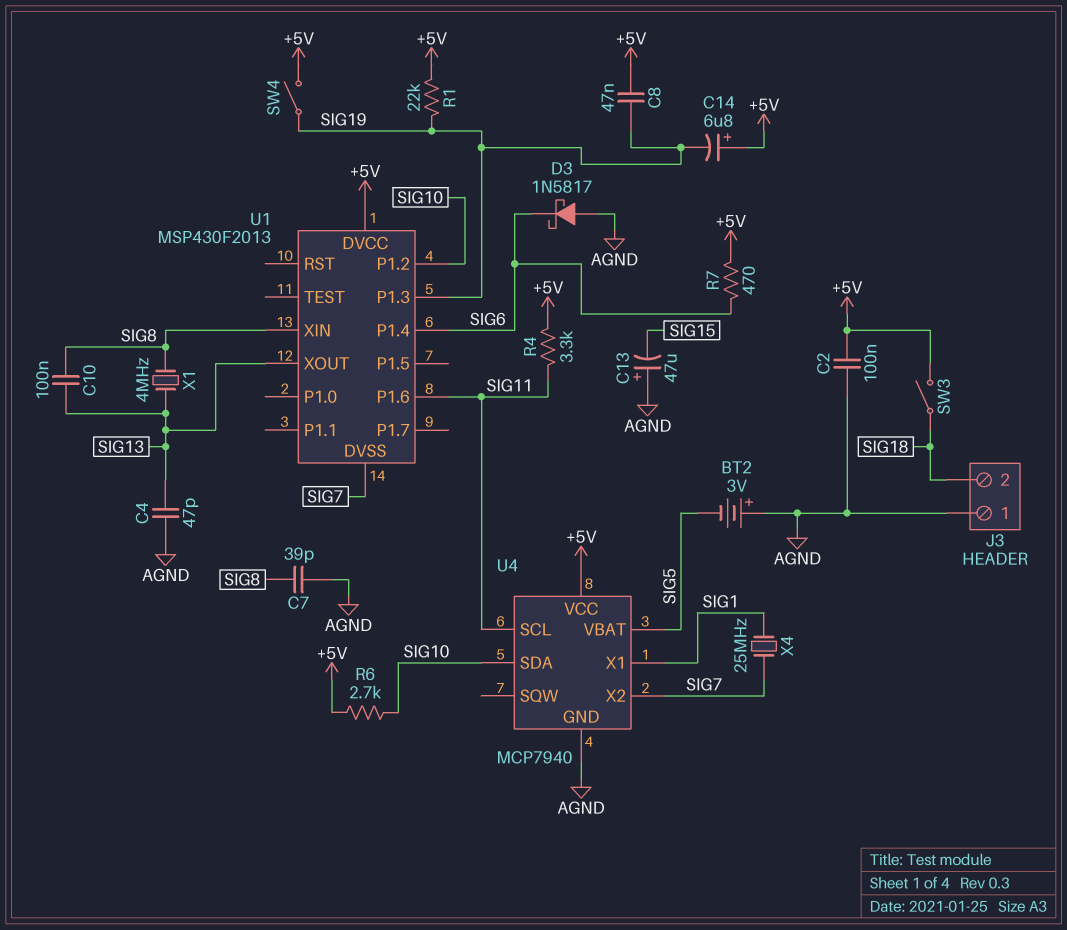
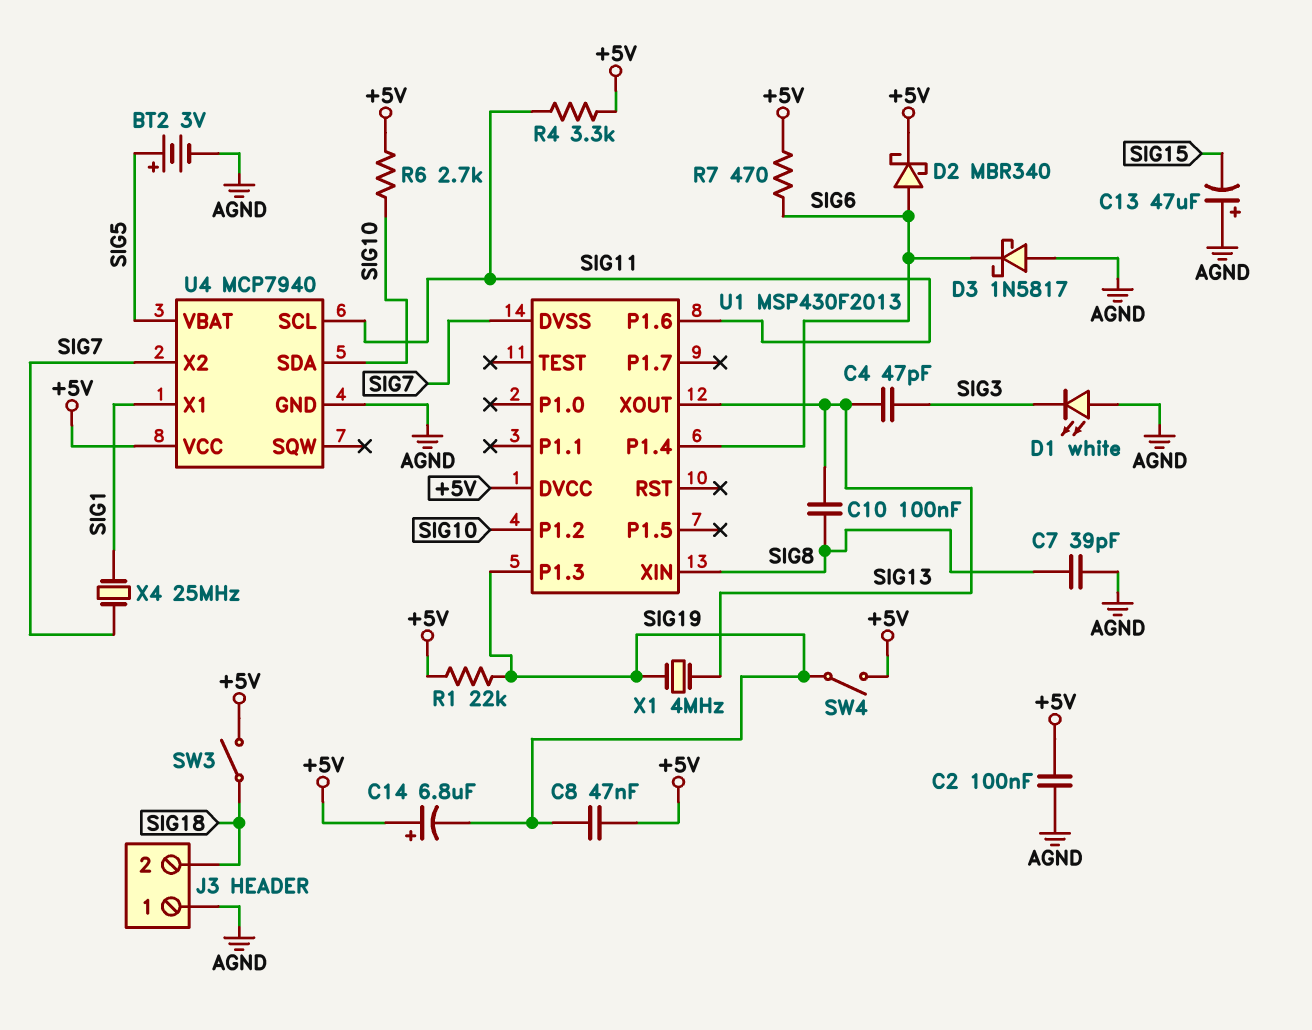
BT2: 3V (plus AGND, minus SIG5) -> 3V (plus SIG5, minus AGND)
C4: 47pF (AGND, SIG13) -> 47pF (SIG3, SIG13)
D1: none -> LED white (A AGND, K SIG3)
D2: none -> schottky MBR340 (A SIG6, K +5V)
X1: 4MHz (SIG8, SIG13) -> 4MHz (SIG13, SIG19)

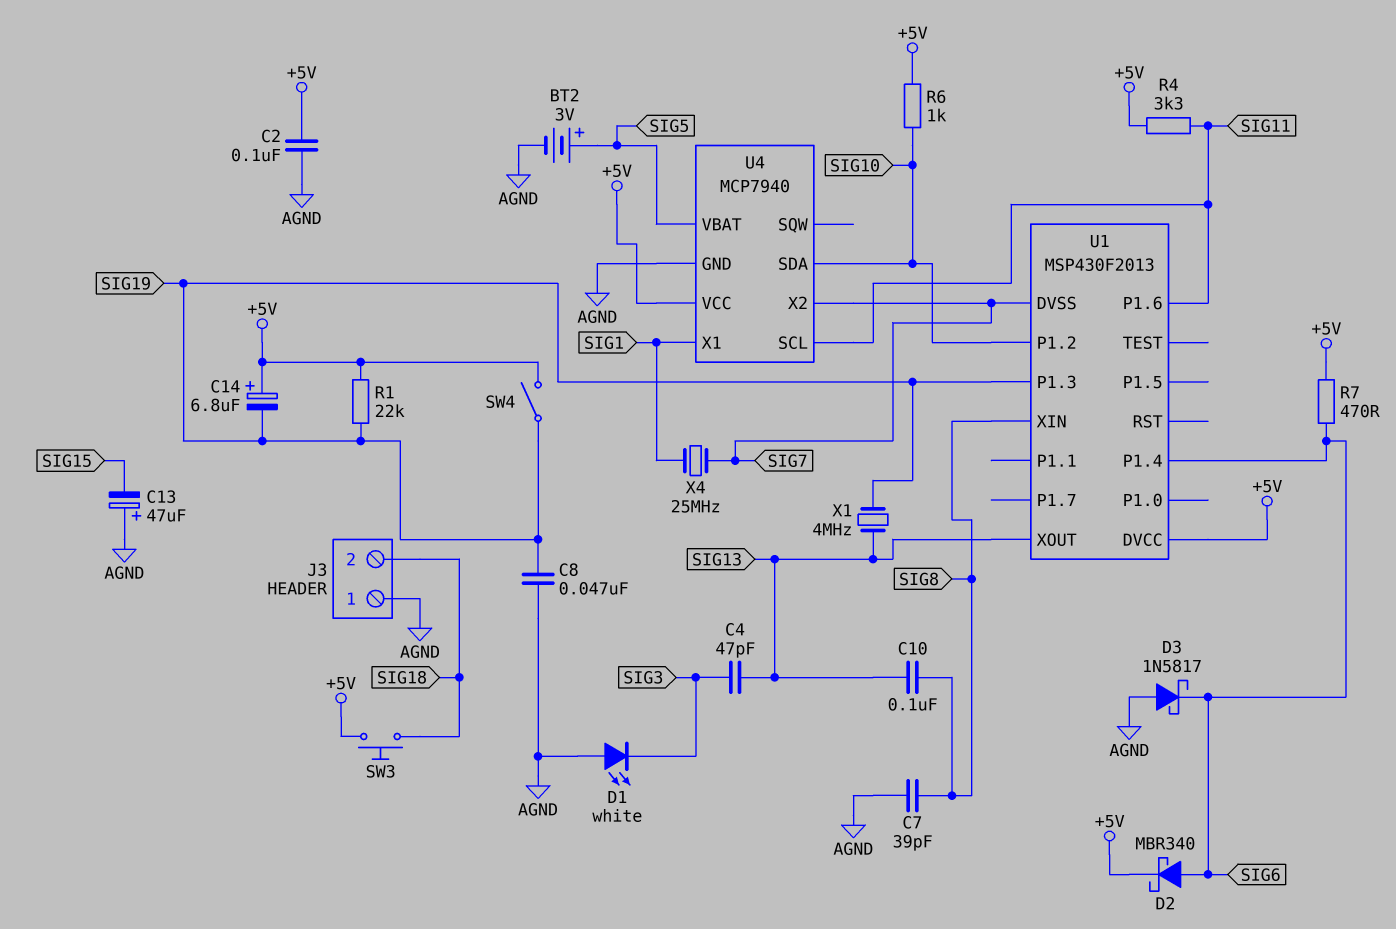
C8: 47nF (+5V, SIG19) -> 47nF (AGND, SIG19)
R6: 2.7k (+5V, SIG10) -> 1k (+5V, SIG10)
SW3: switch (+5V, SIG18) -> button (+5V, SIG18)

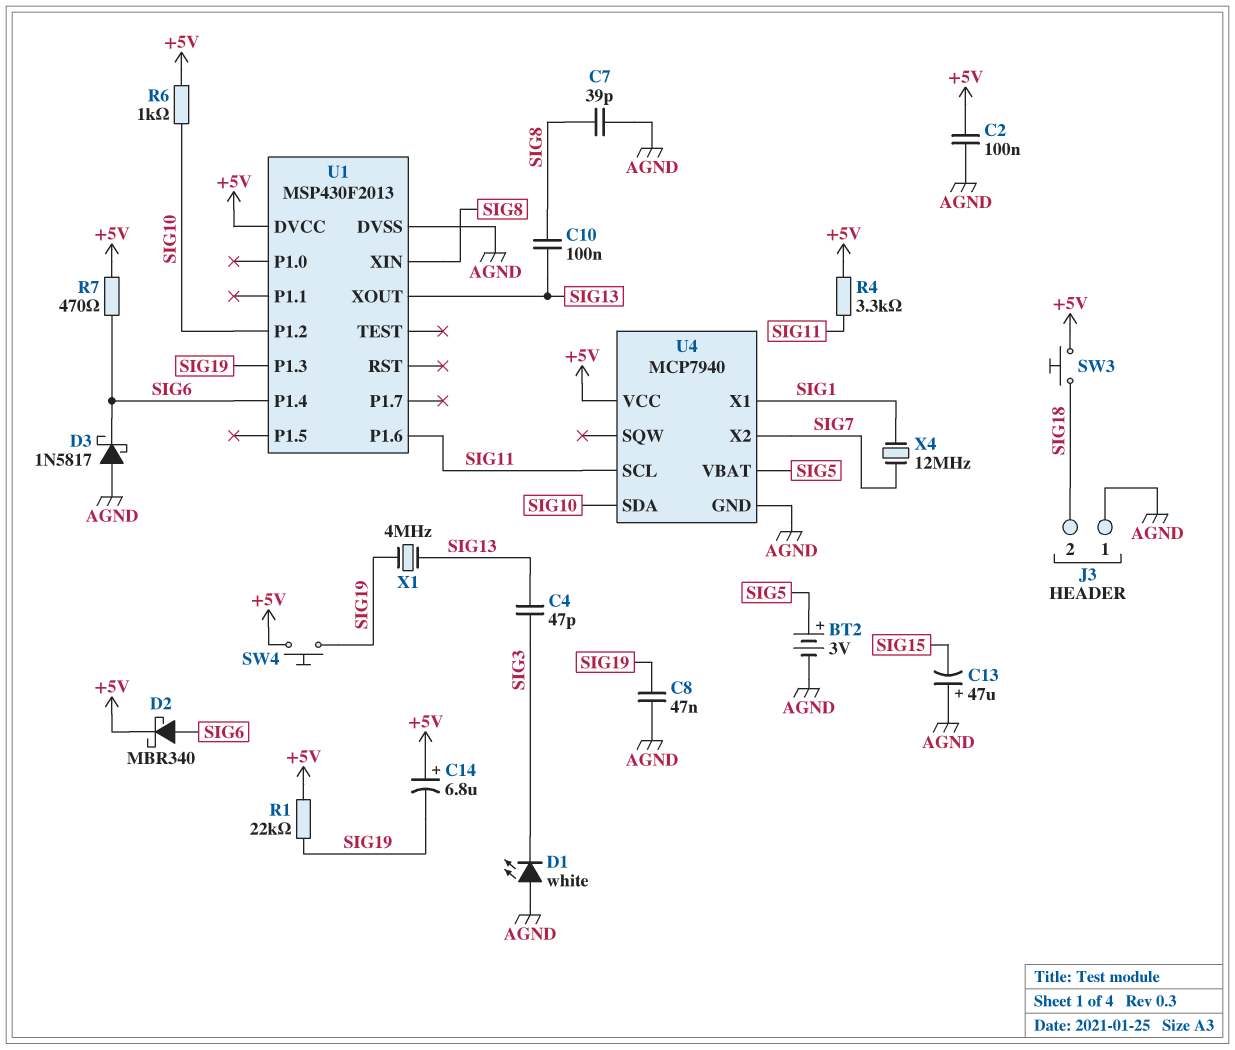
SW4: switch (+5V, SIG19) -> button (+5V, SIG19)
U1 pin DVSS: SIG7 -> AGND
X4: 25MHz (SIG1, SIG7) -> 12MHz (SIG1, SIG7)

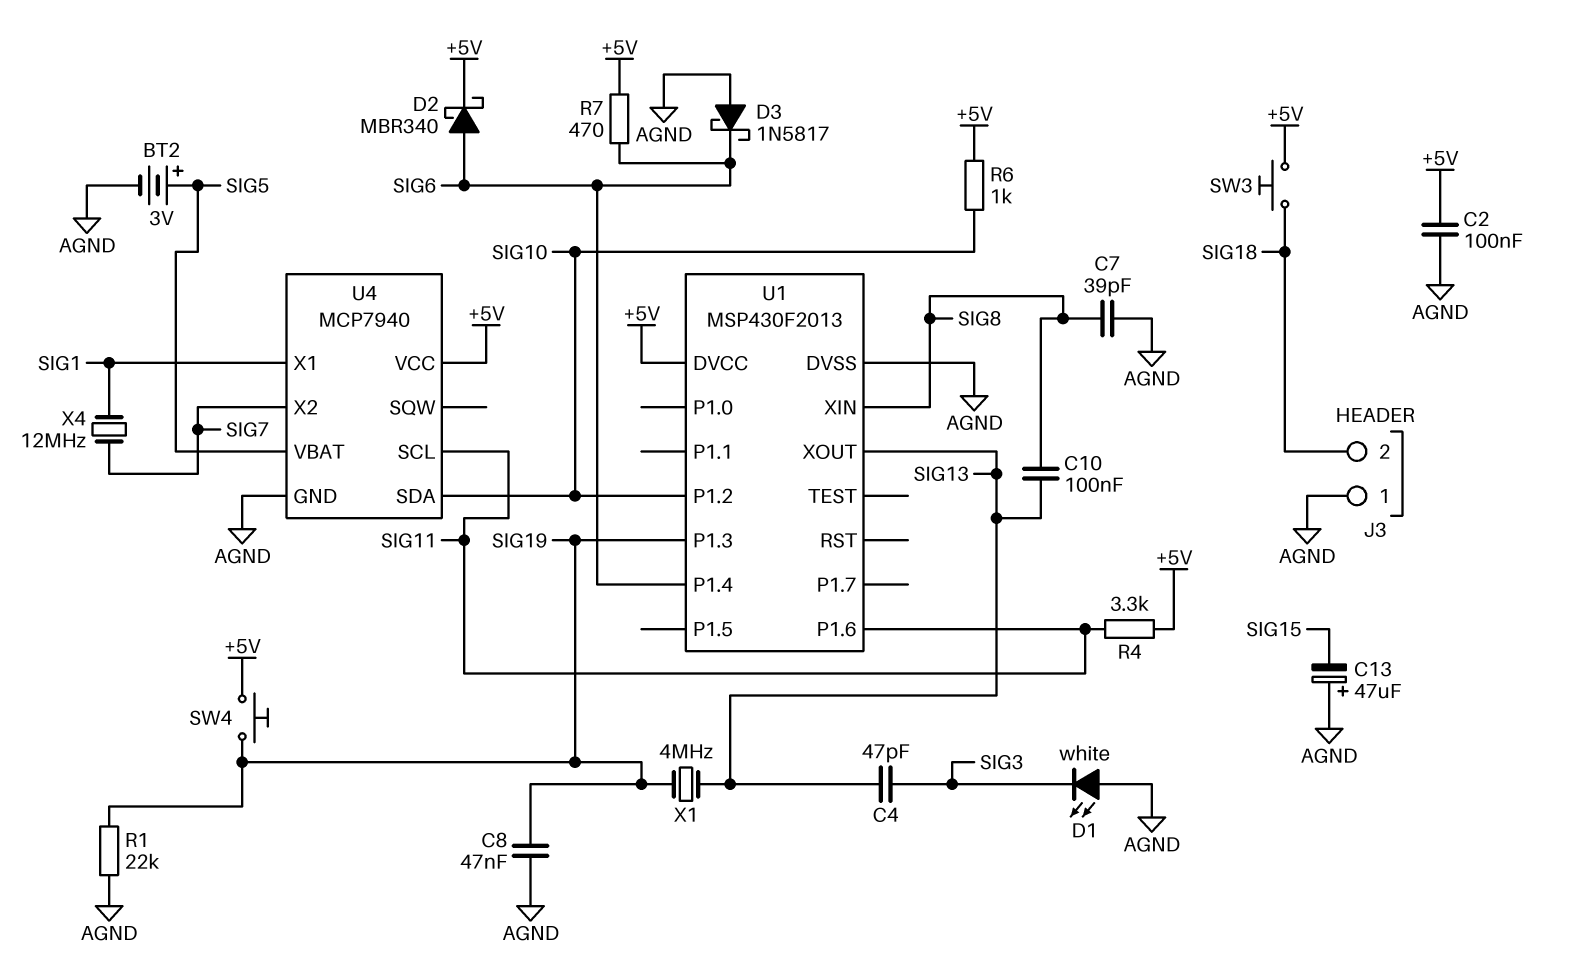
C14: 6.8uF (plus +5V, minus SIG19) -> none
R1: 22k (+5V, SIG19) -> 22k (AGND, SIG19)

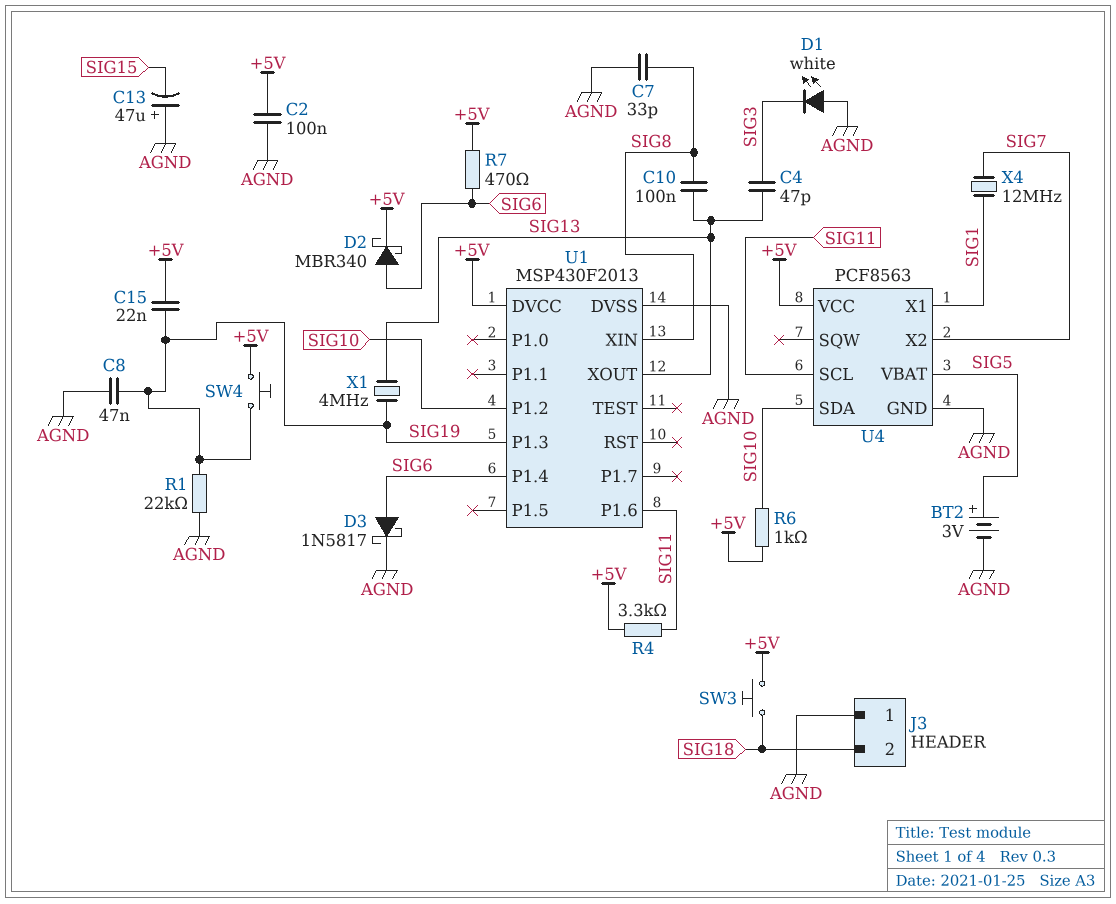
C7: 39pF (AGND, SIG8) -> 33pF (AGND, SIG8)
C15: none -> 22nF (+5V, SIG19)
D3: schottky 1N5817 (A AGND, K SIG6) -> schottky 1N5817 (A SIG6, K AGND)
U4: MCP7940 -> PCF8563

